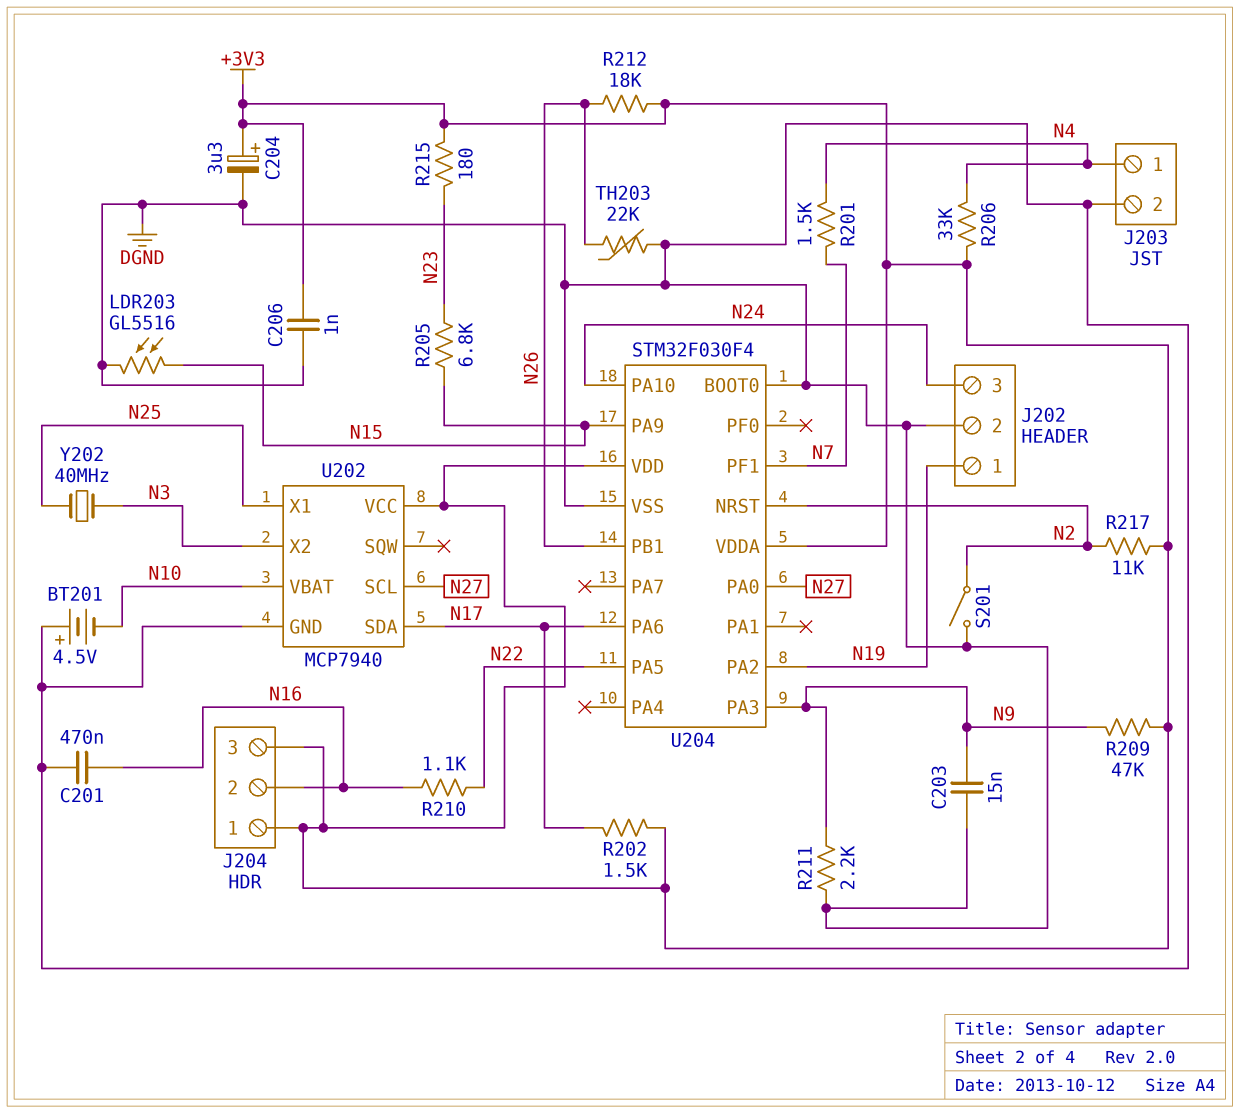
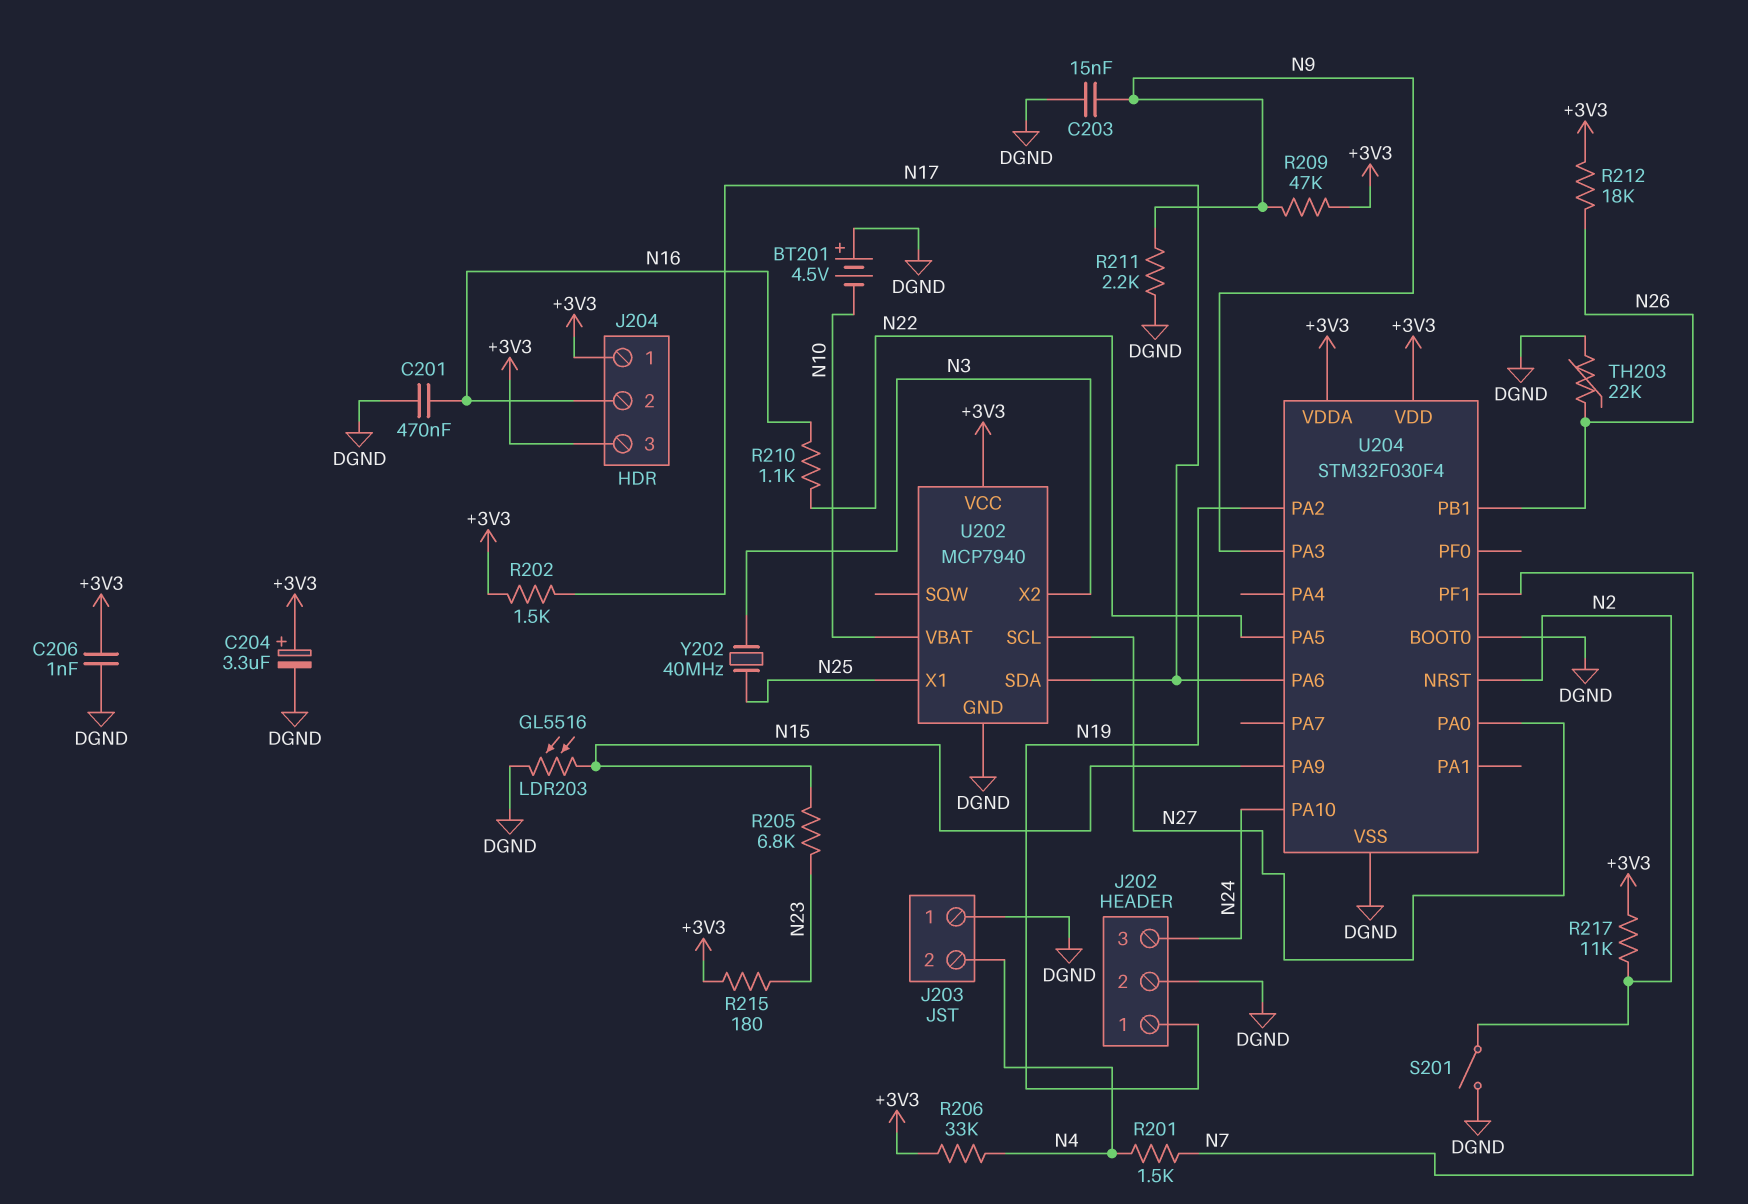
J203 pin 1: N4 -> DGND
J203 pin 2: DGND -> N4

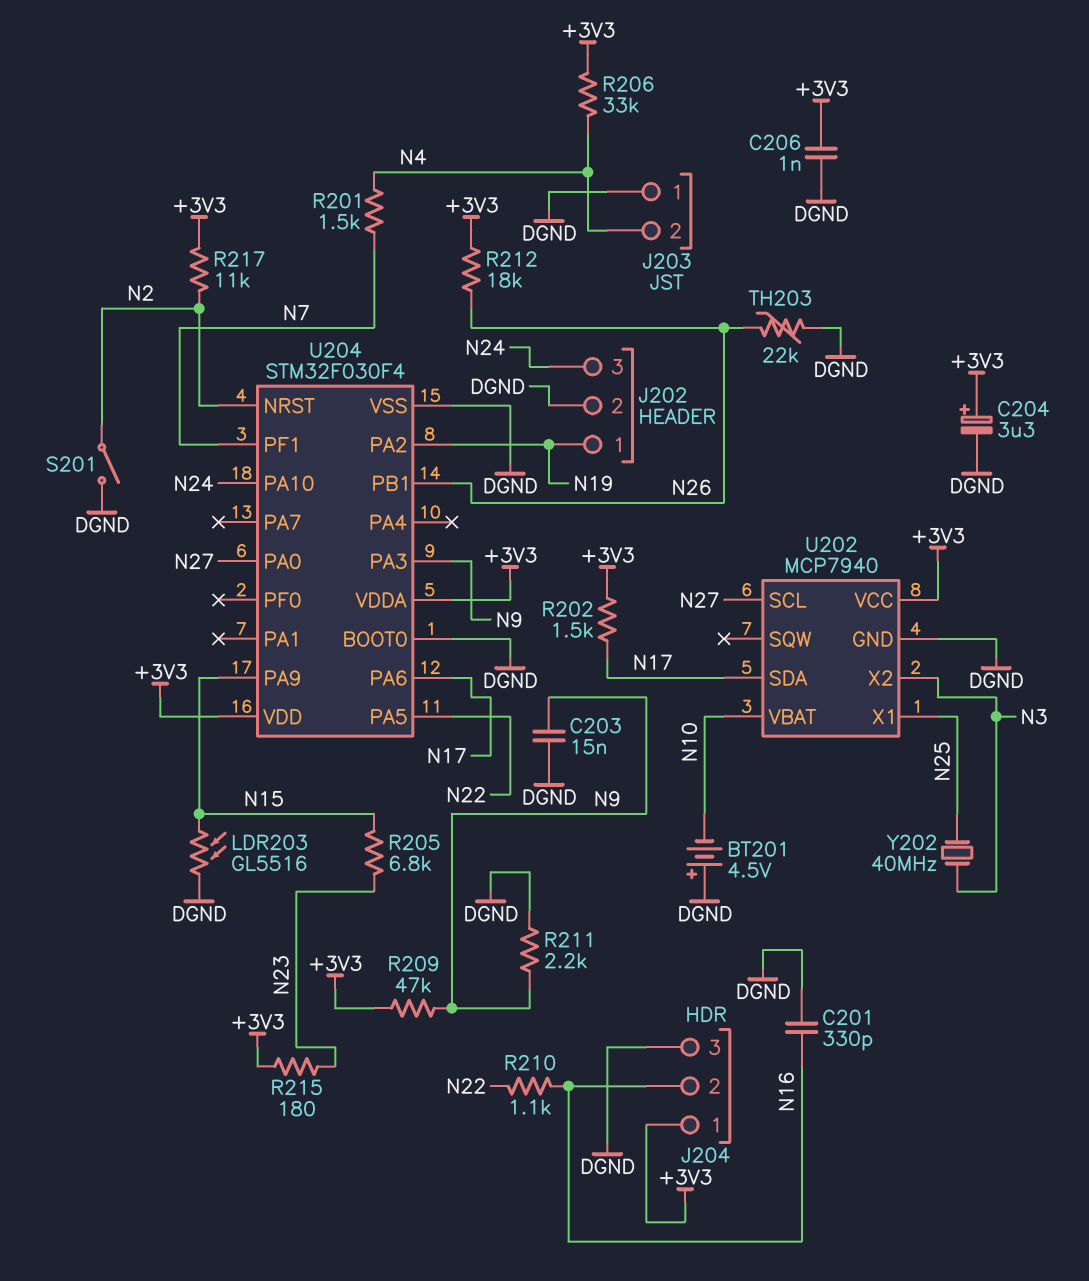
C201: 470nF (DGND, N16) -> 330pF (DGND, N16)
J204 pin 3: +3V3 -> DGND

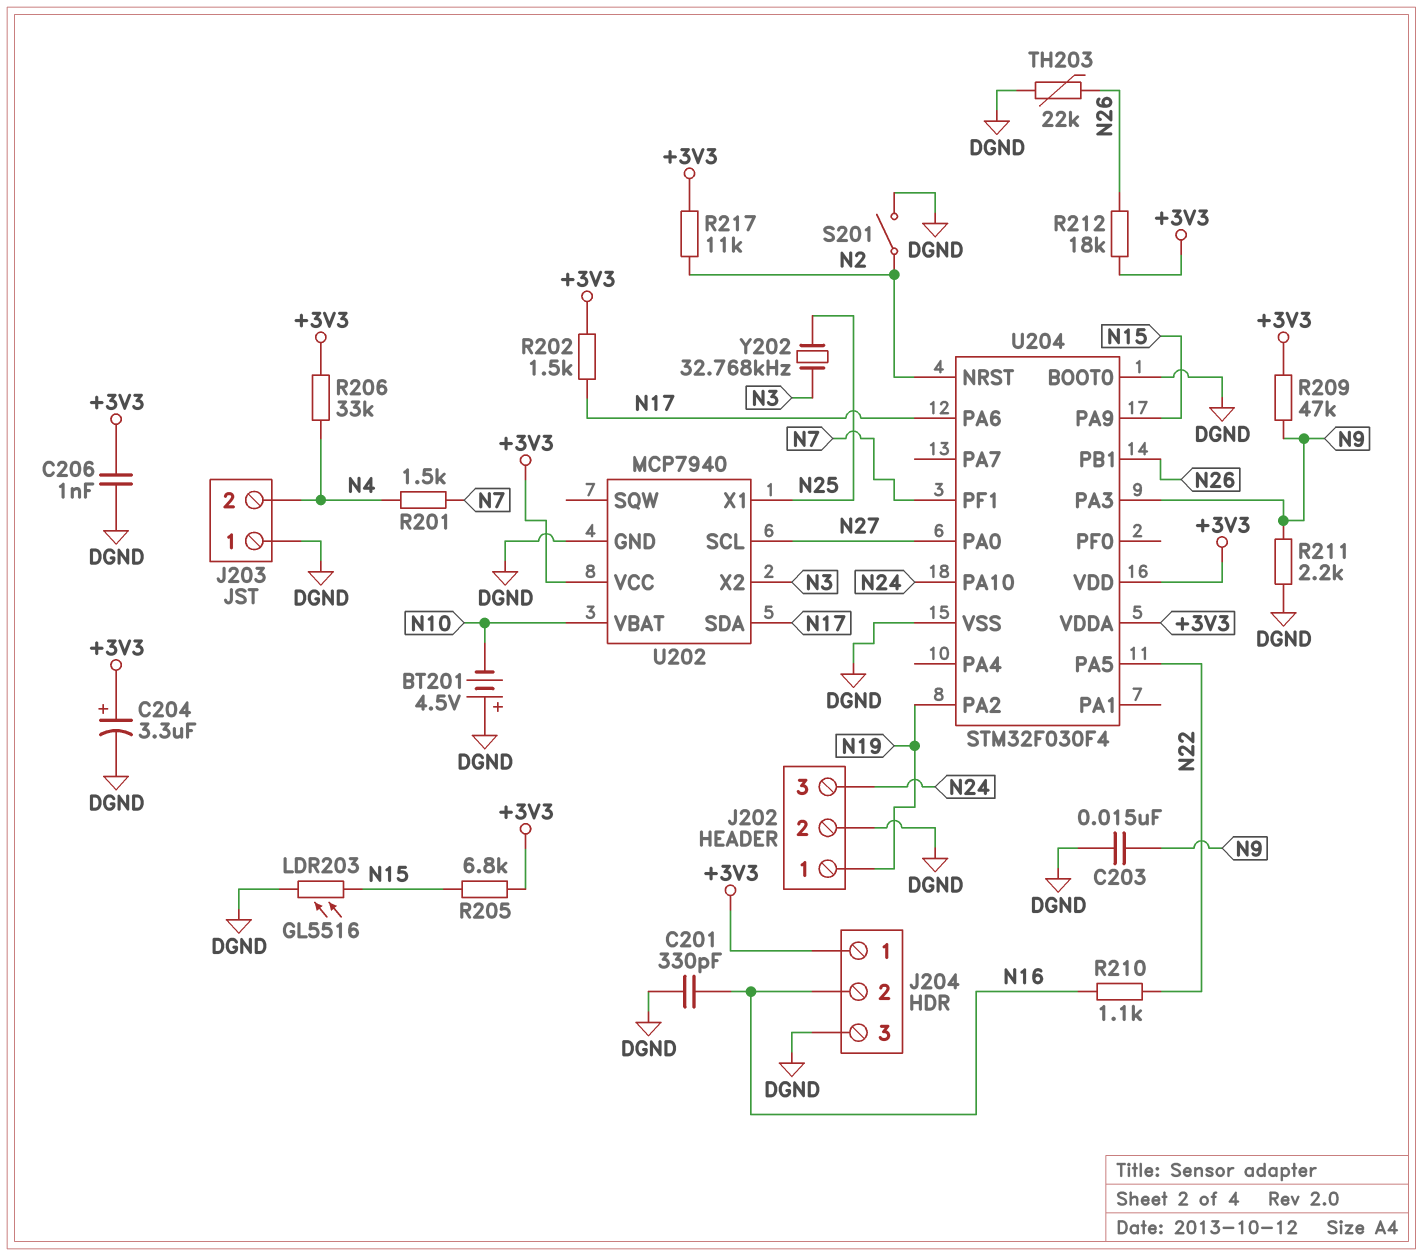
R205: 6.8k (N15, N23) -> 6.8k (+3V3, N15)
R215: 180 (+3V3, N23) -> none
Y202: 40MHz (N3, N25) -> 32.768kHz (N3, N25)

